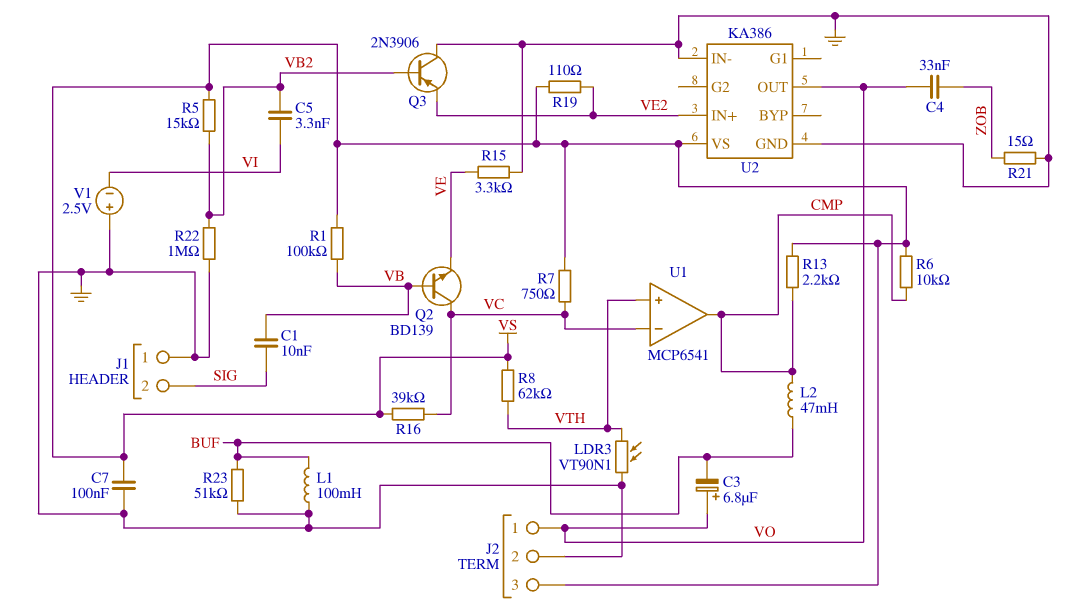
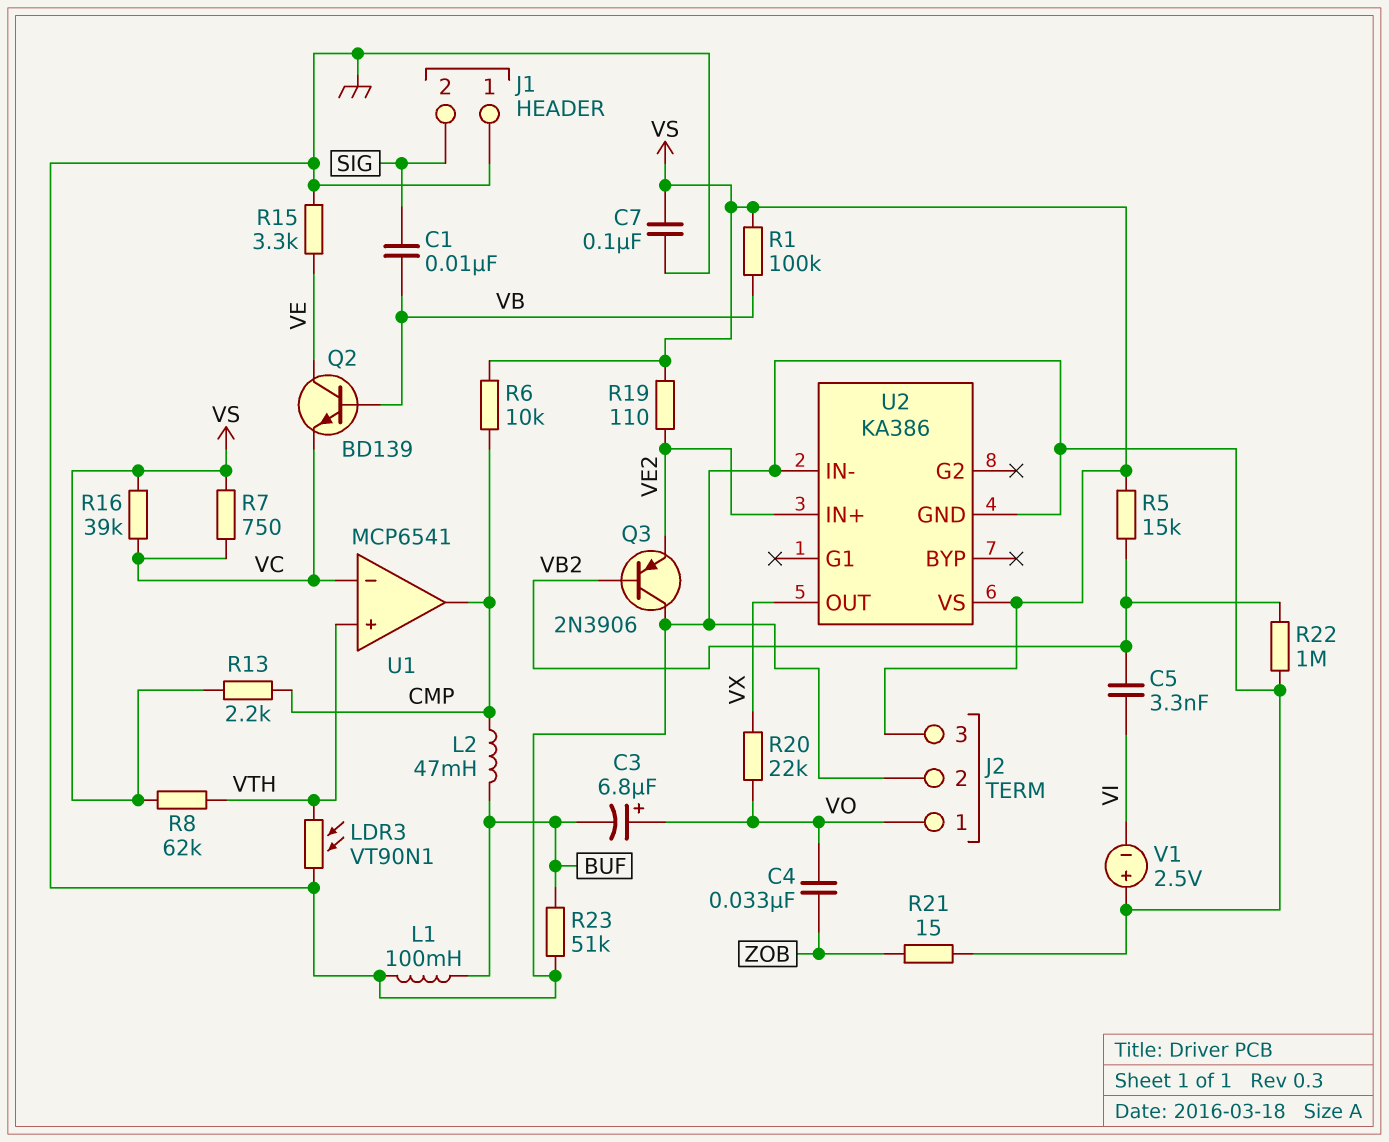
Q2: NPN BD139 (B VB, C VC, E VE) -> NPN BD139 (B VB, C VE, E VC)
R20: none -> 22k (VO, VX)
U2 pin OUT: VO -> VX

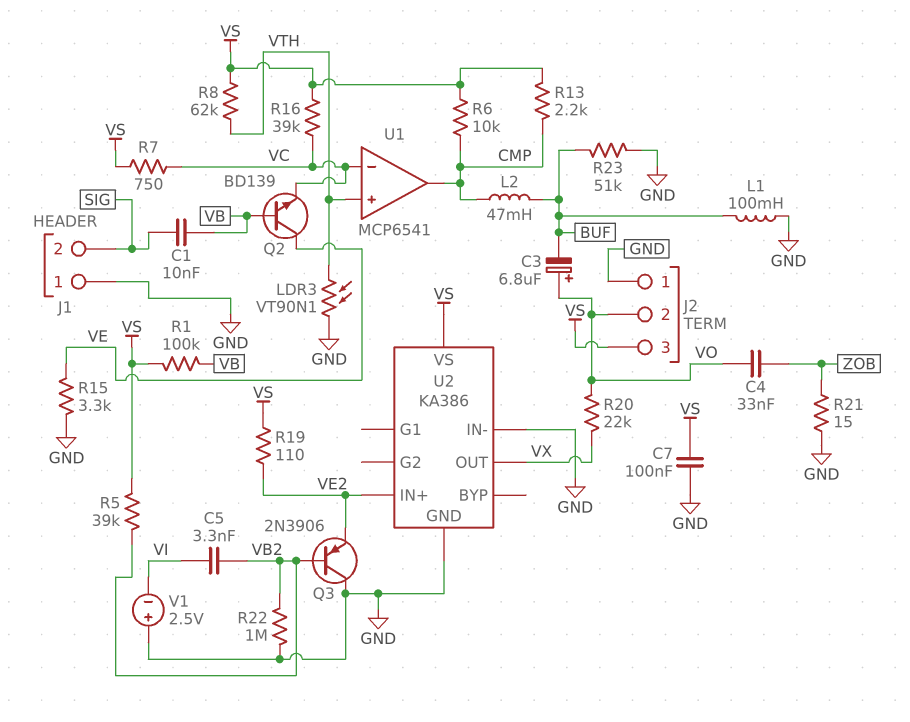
J2 pin 1: VO -> GND
J2 pin 2: GND -> VO
R5: 15k (VB2, VS) -> 39k (VB2, VS)

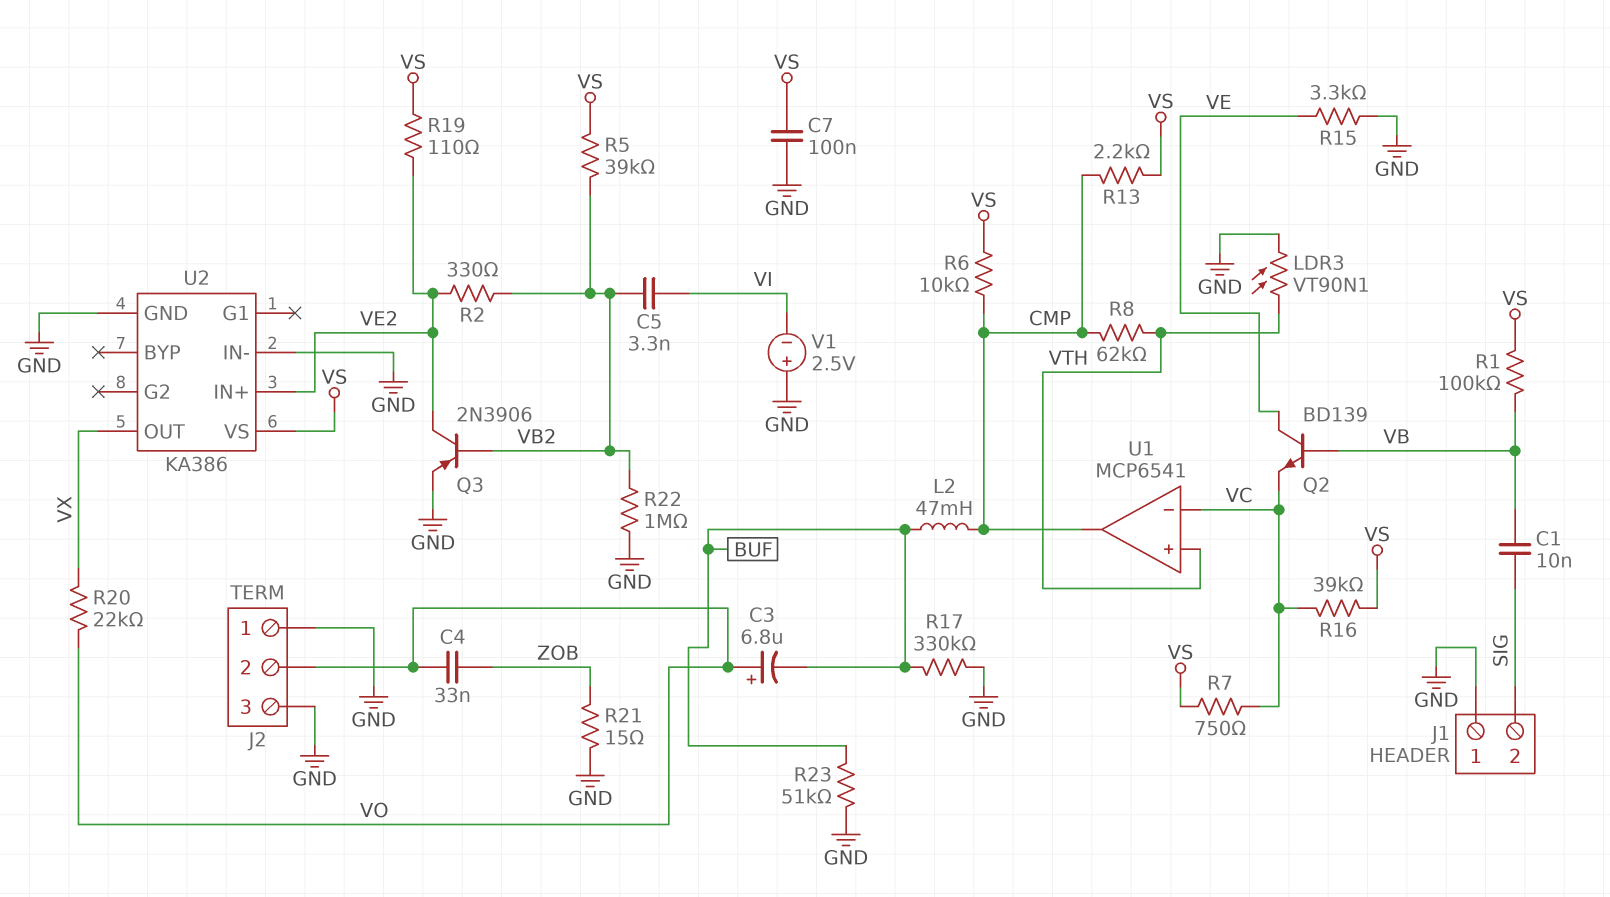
J2 pin 3: VS -> GND
L1: 100mH (BUF, GND) -> none
Q3: PNP 2N3906 (B VB2, C GND, E VE2) -> PNP 2N3906 (B VB2, C VE2, E GND)
R2: none -> 330 (VB2, VE2)
R8: 62k (VS, VTH) -> 62k (CMP, VTH)
R17: none -> 330k (BUF, GND)

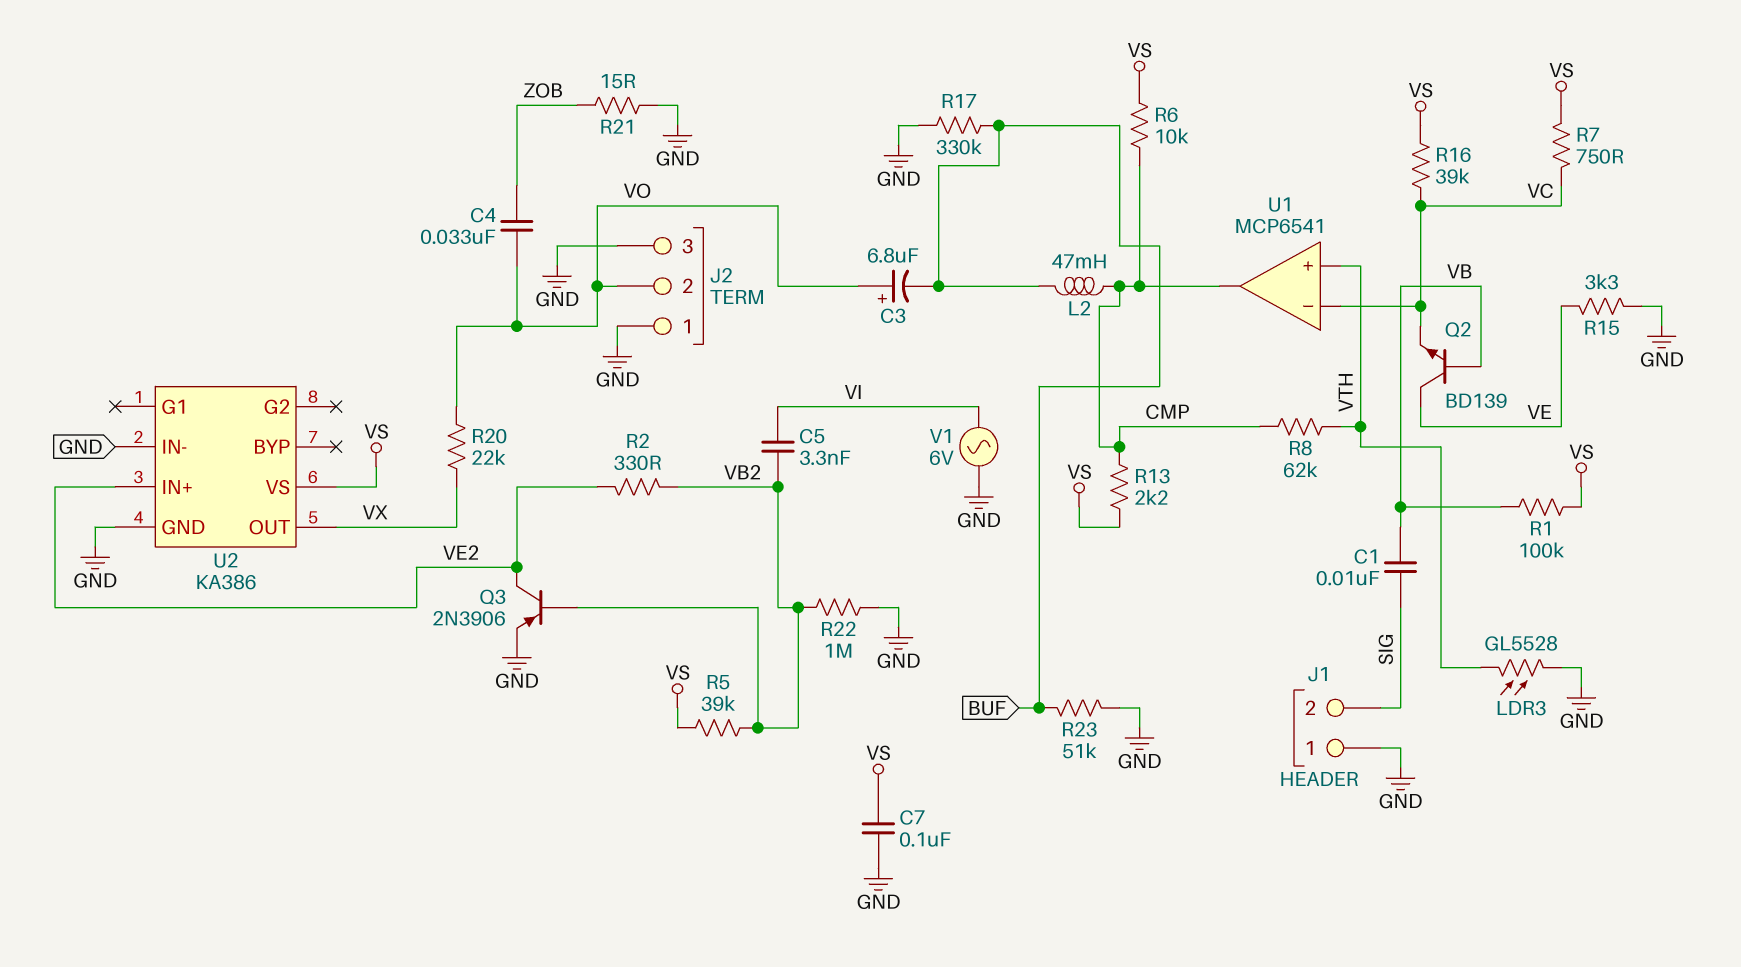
LDR3: VT90N1 (GND, VTH) -> GL5528 (GND, VTH)
R19: 110 (VE2, VS) -> none
V1: 2.5V (plus GND, minus VI) -> AC 6V (GND, VI)

